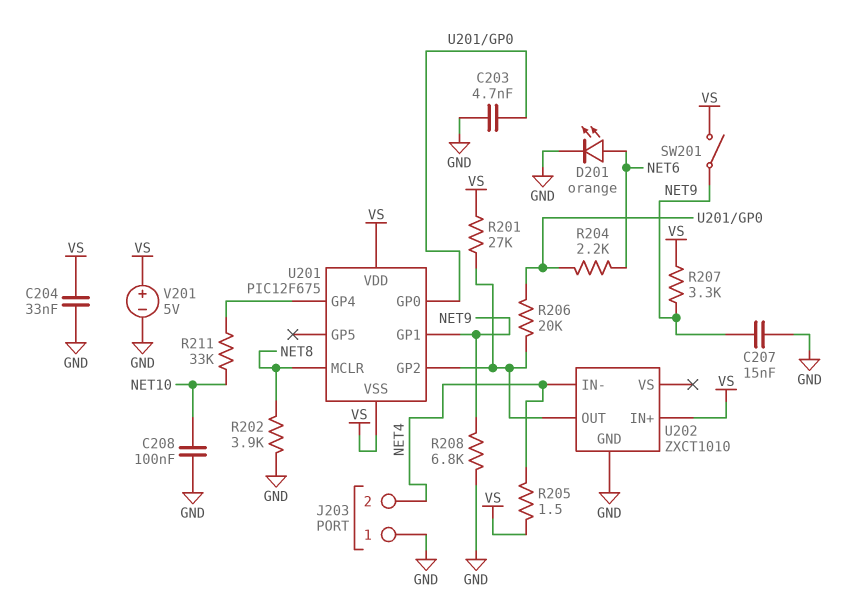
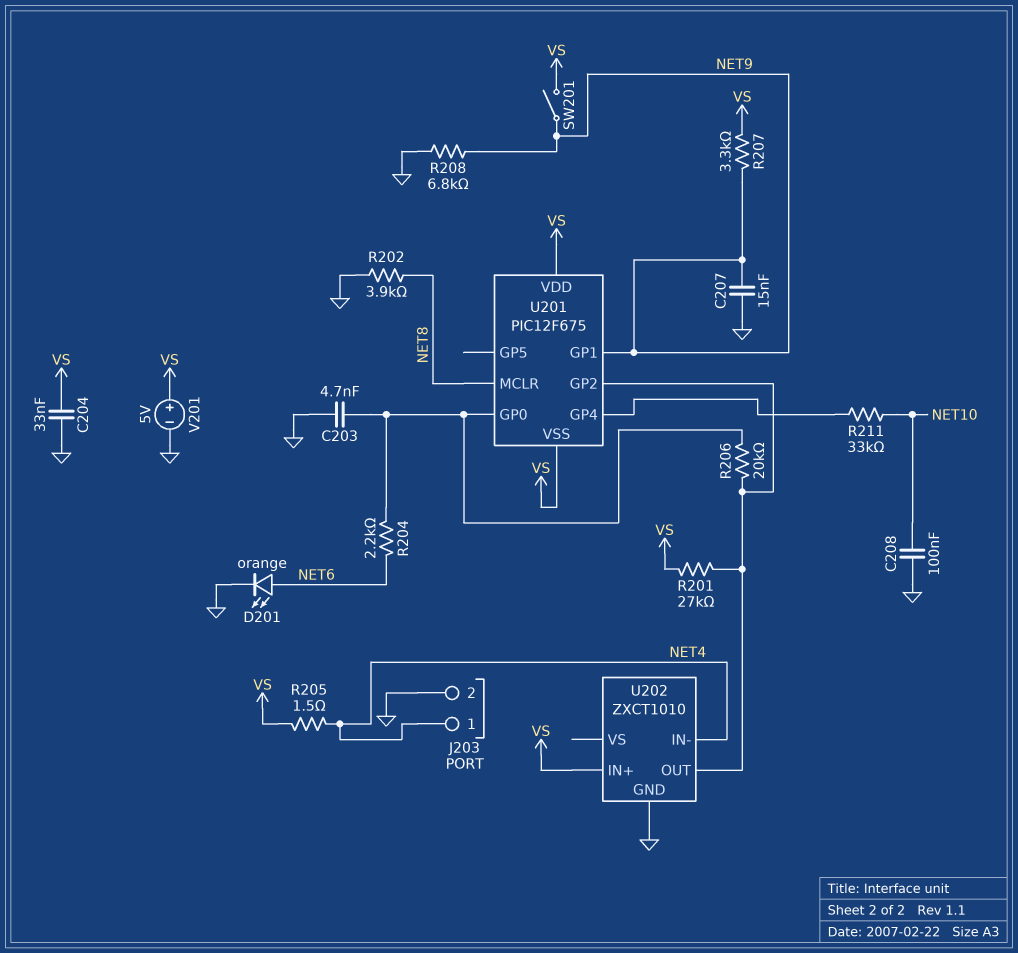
J203 pin 1: GND -> NET4
J203 pin 2: NET4 -> GND

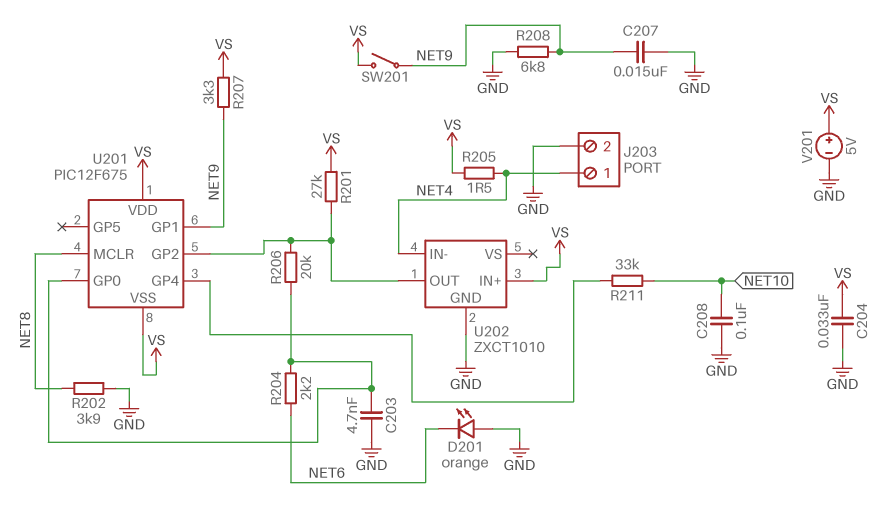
D201: LED orange (A NET6, K GND) -> LED orange (A GND, K NET6)

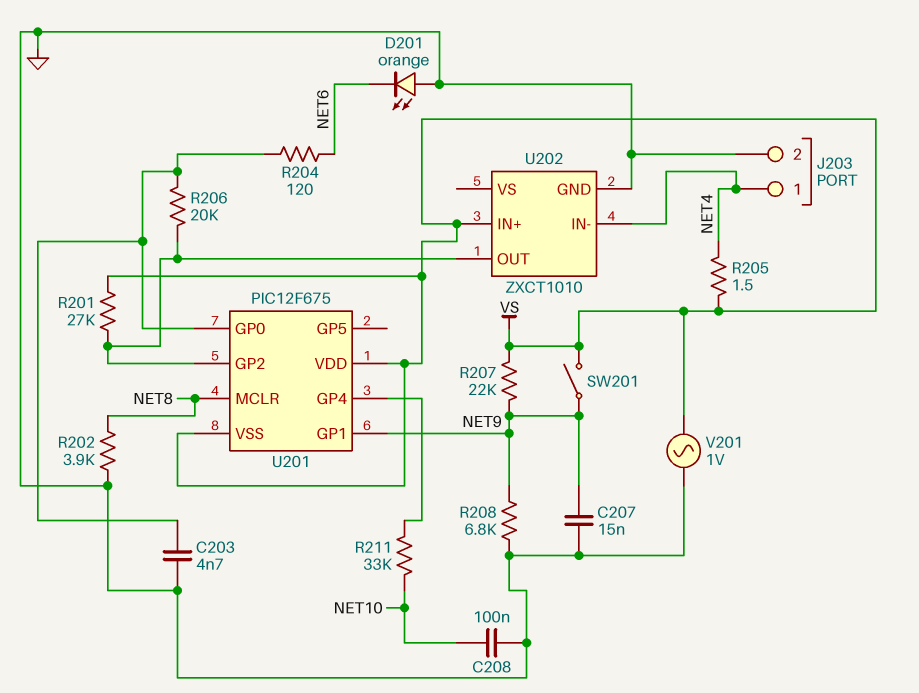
C204: 33nF (GND, VS) -> none
R204: 2.2k (NET6, U201/GP0) -> 120 (NET6, U201/GP0)
R207: 3.3k (NET9, VS) -> 22k (NET9, VS)
V201: 5V (plus VS, minus GND) -> AC 1V (GND, VS)

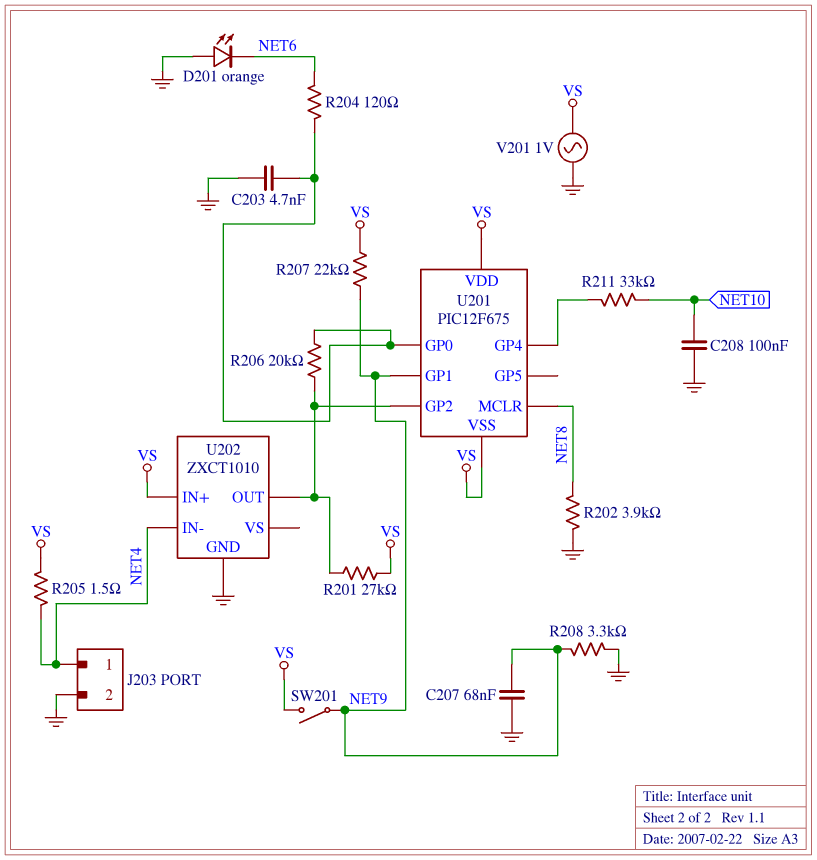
C207: 15nF (GND, NET9) -> 68nF (GND, NET9)
R208: 6.8k (GND, NET9) -> 3.3k (GND, NET9)

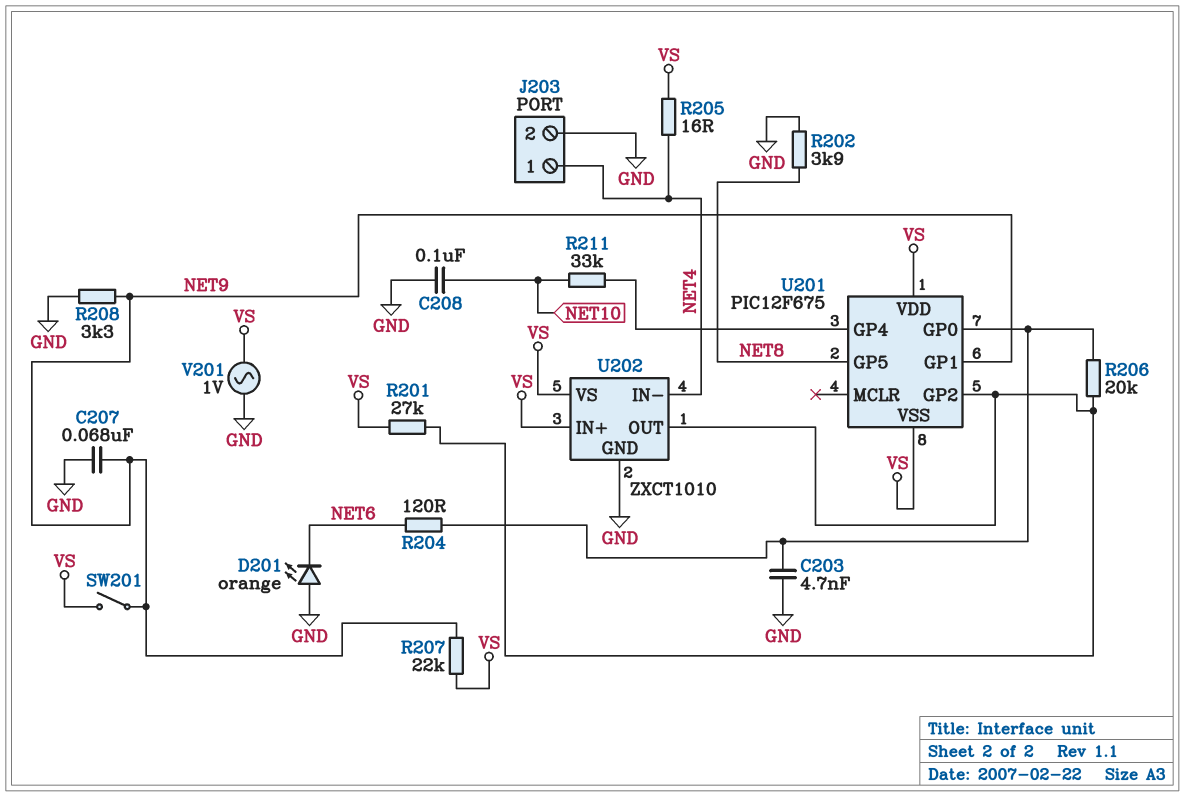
R205: 1.5 (NET4, VS) -> 16 (NET4, VS)
U201 pin GP5: none -> NET8
U201 pin MCLR: NET8 -> none
U202 pin VS: none -> VS

